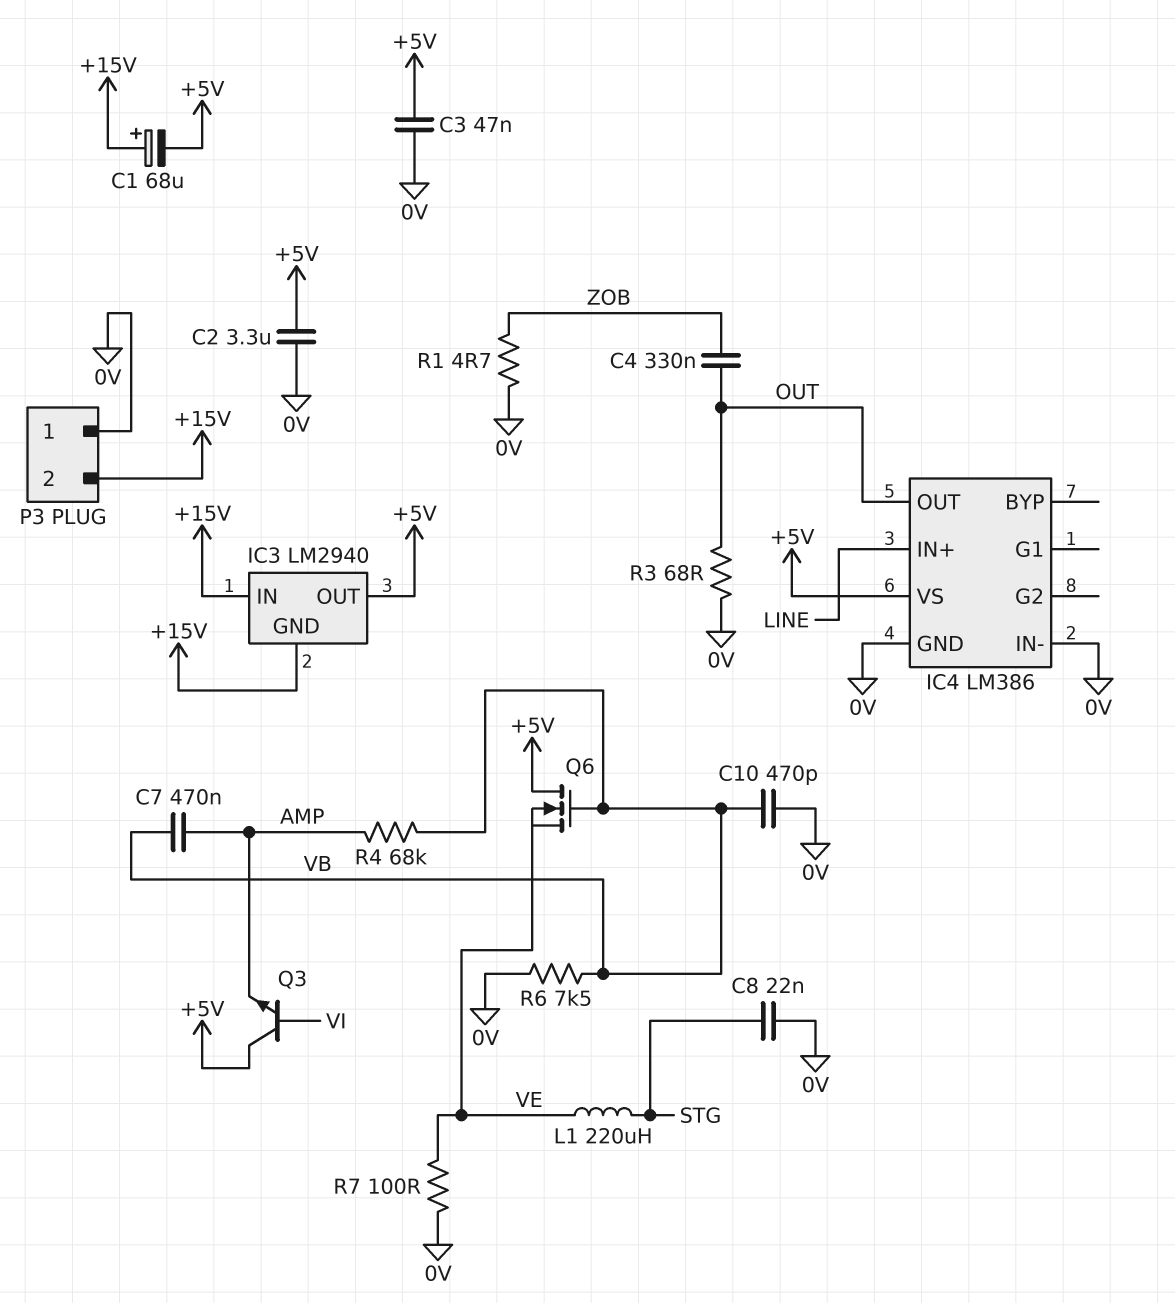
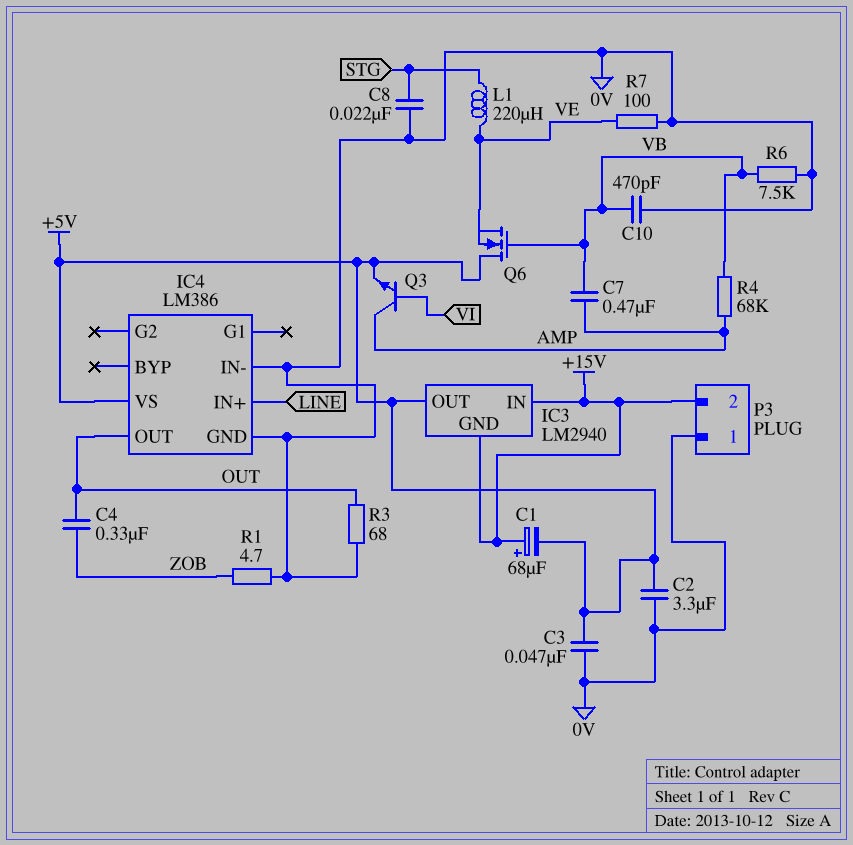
Q3: NPN (B VI, C +5V, E AMP) -> NPN (B VI, C AMP, E +5V)

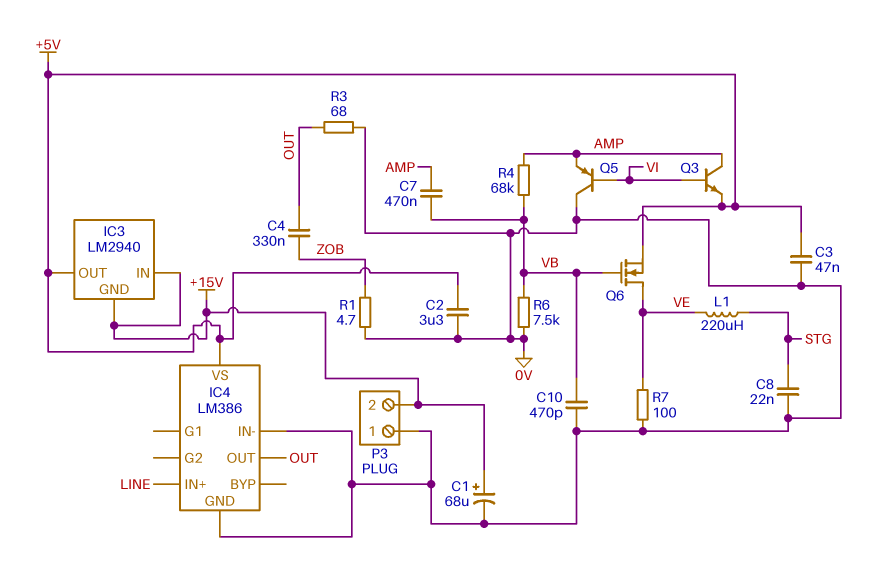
C1: 68uF (plus +15V, minus +5V) -> 68uF (plus +15V, minus 0V)
Q5: none -> PNP (B VI, C 0V, E AMP)
Q6: NMOS (G VB, D +5V, S VE) -> NMOS (G VB, D VE, S +5V)

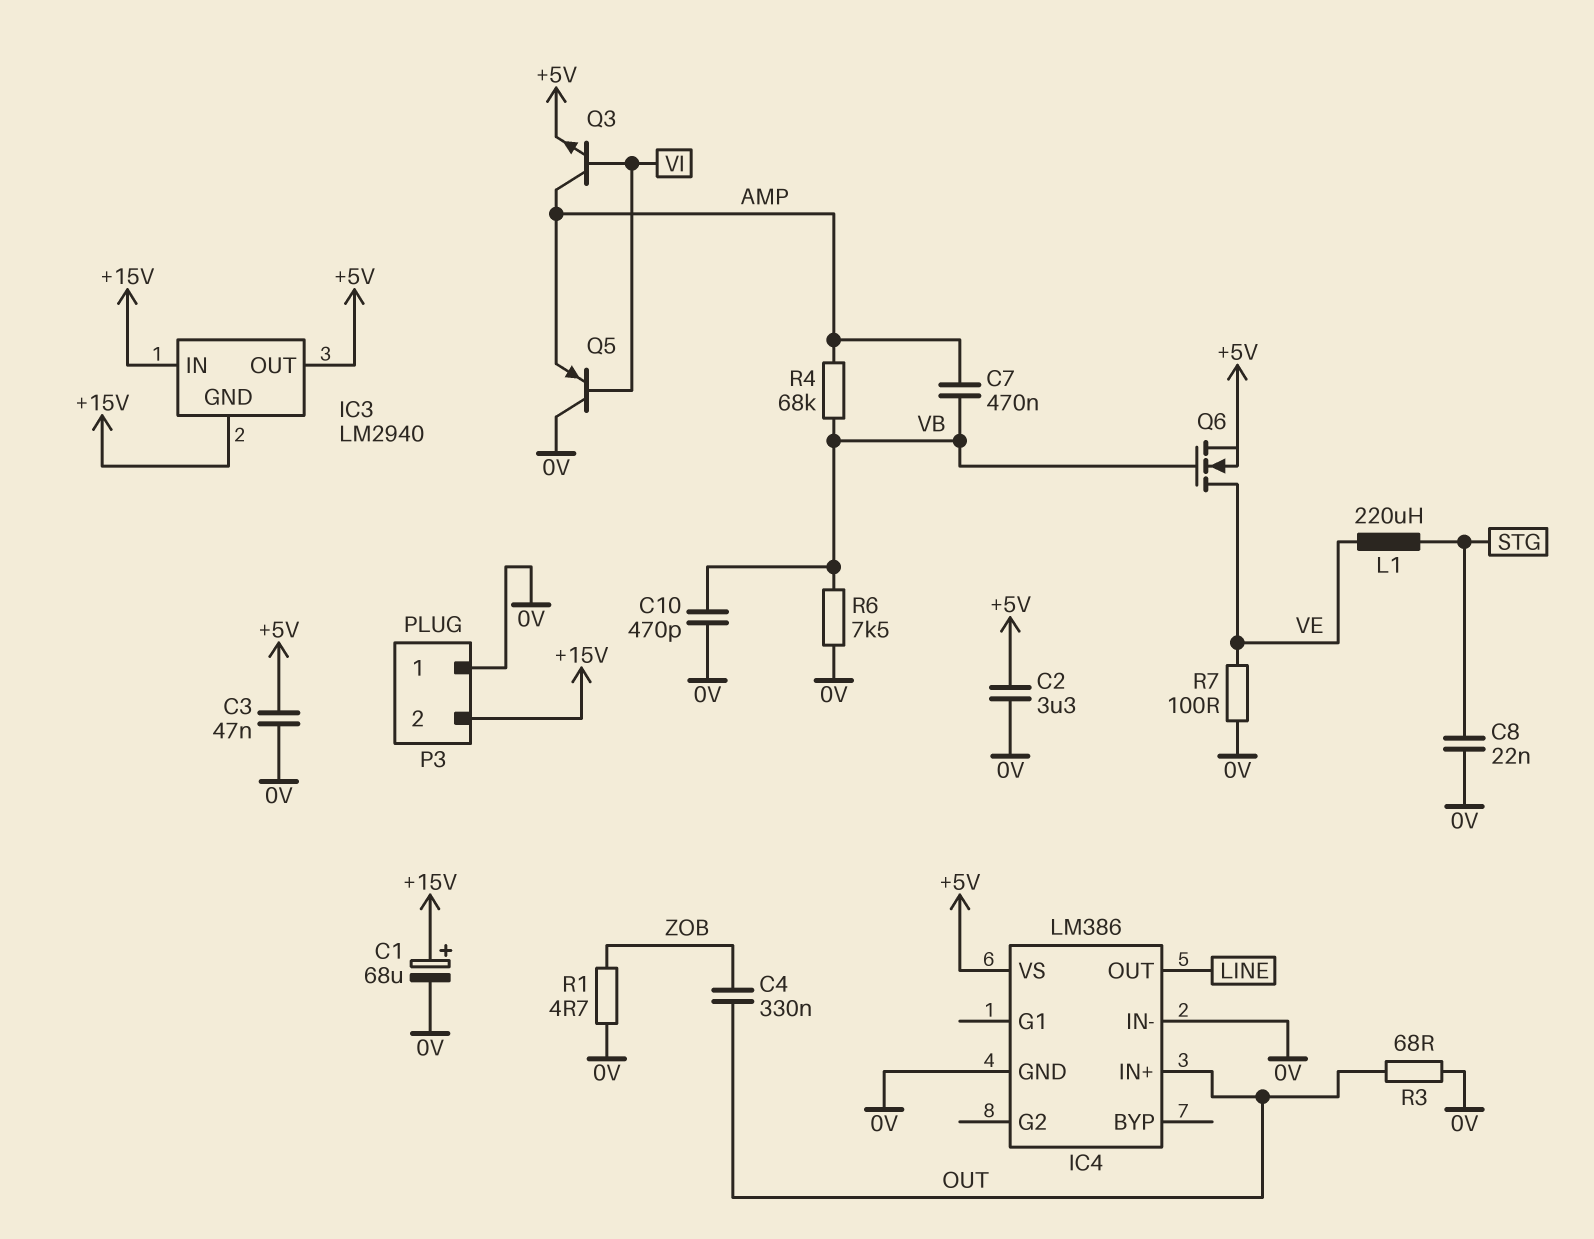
IC4 pin IN+: LINE -> OUT
IC4 pin OUT: OUT -> LINE

